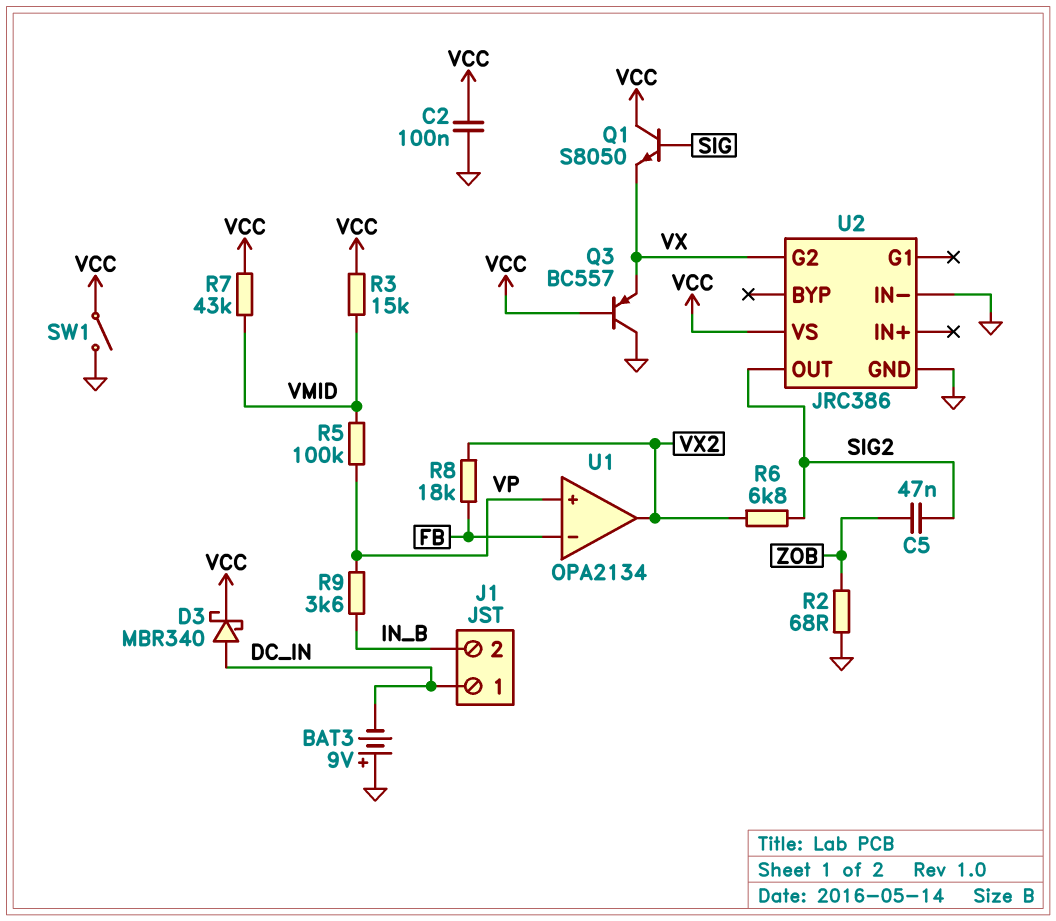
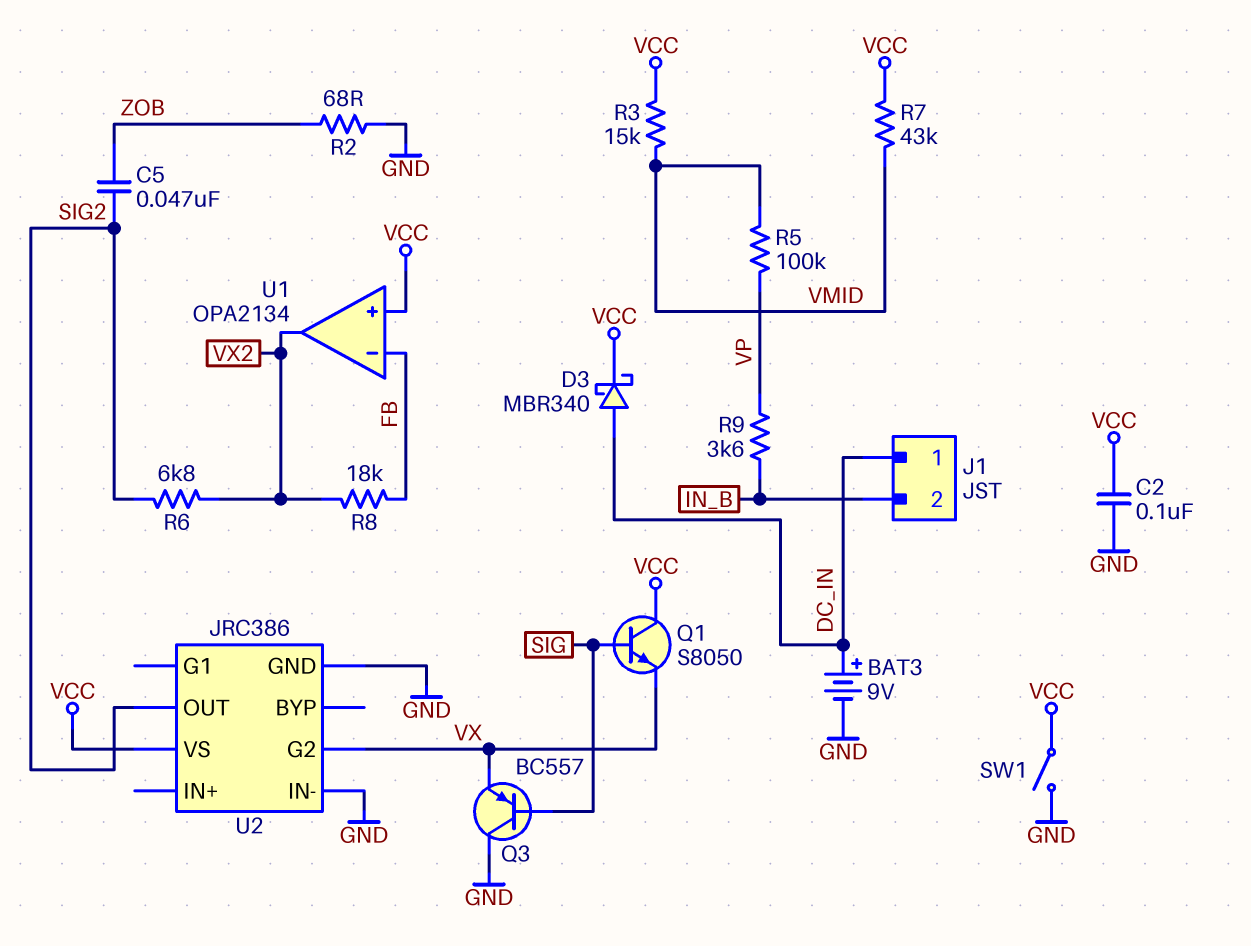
BAT3: 9V (plus GND, minus DC_IN) -> 9V (plus DC_IN, minus GND)
Q3: PNP BC557 (B VCC, C GND, E VX) -> PNP BC557 (B SIG, C GND, E VX)
U1 pin in+: VP -> VCC

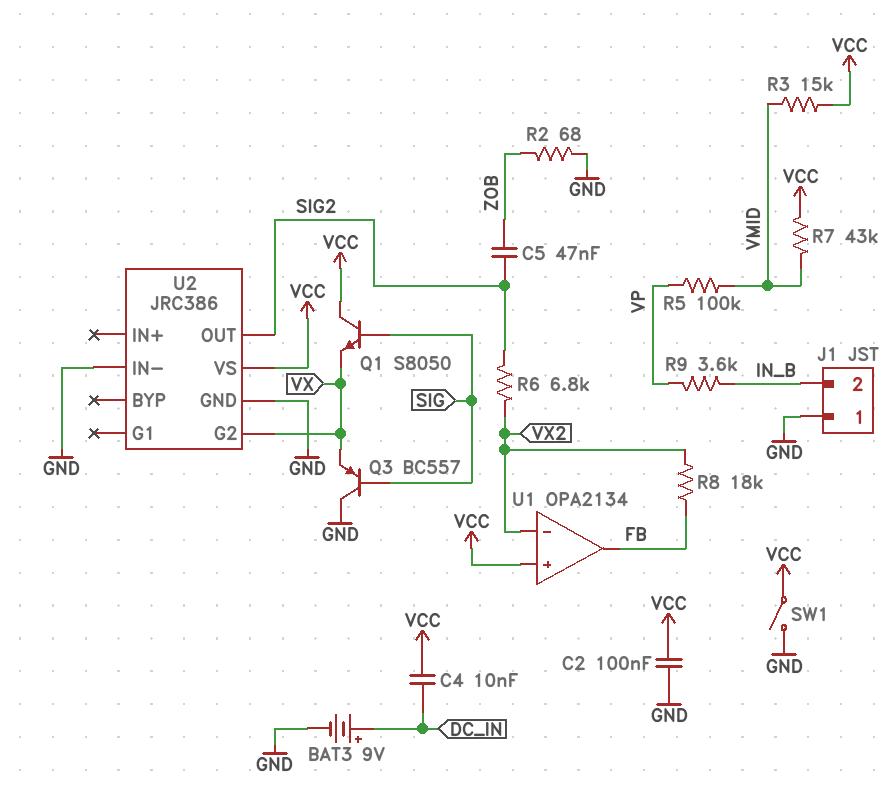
C4: none -> 10nF (DC_IN, VCC)
D3: schottky MBR340 (A DC_IN, K VCC) -> none
J1 pin 1: DC_IN -> GND
U1 pin in-: FB -> VX2
U1 pin out: VX2 -> FB

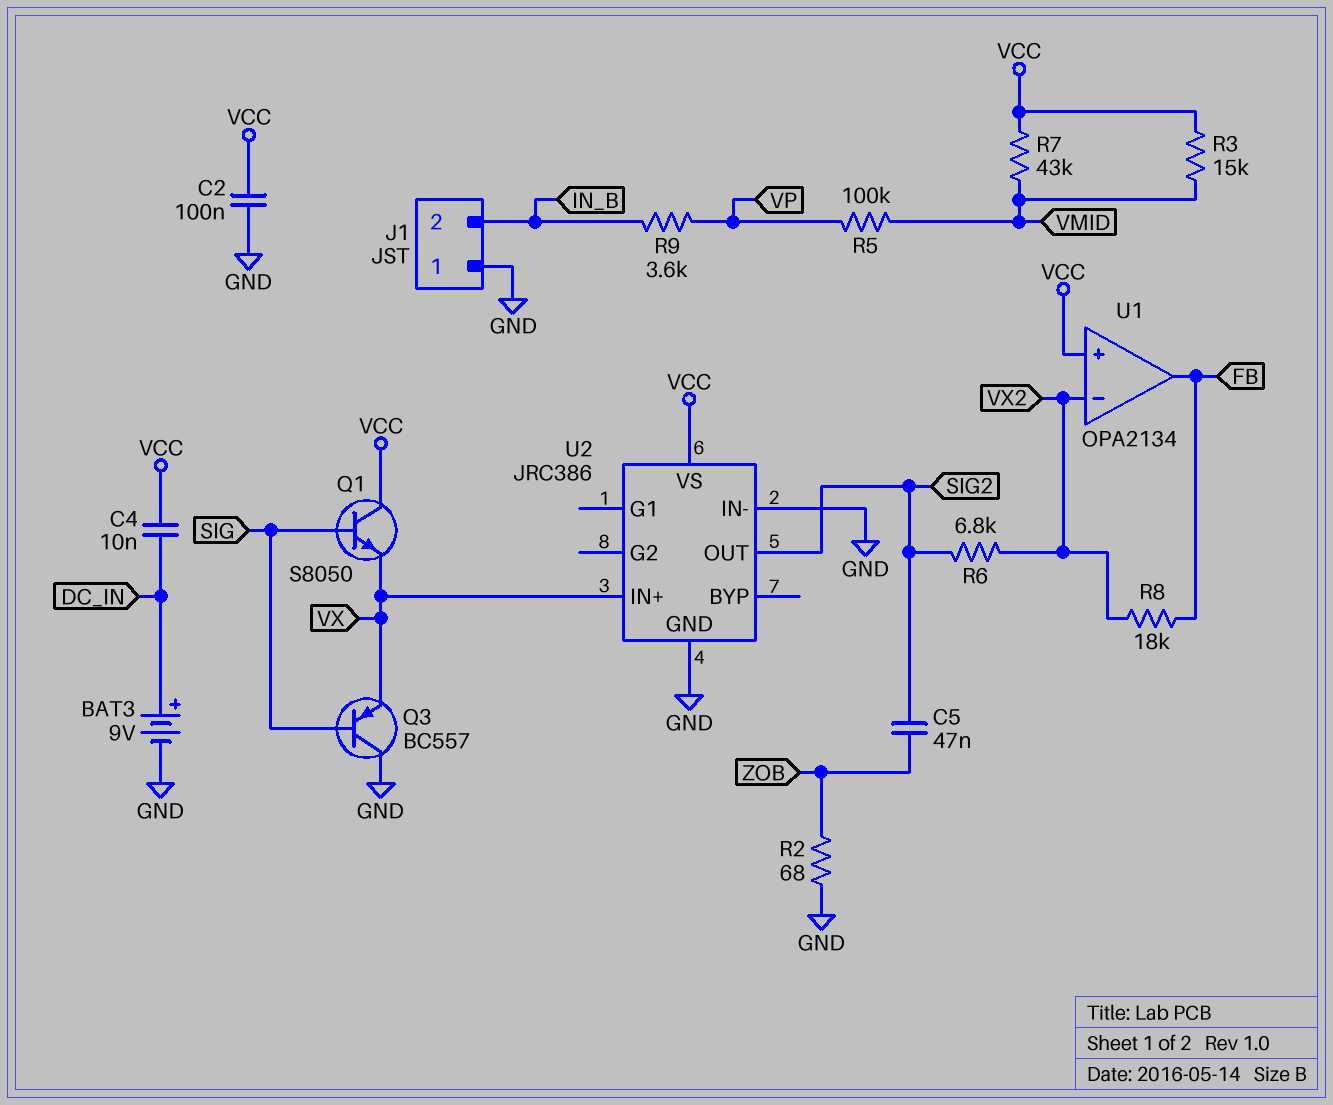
SW1: switch (GND, VCC) -> none
U2 pin G2: VX -> none
U2 pin IN+: none -> VX

